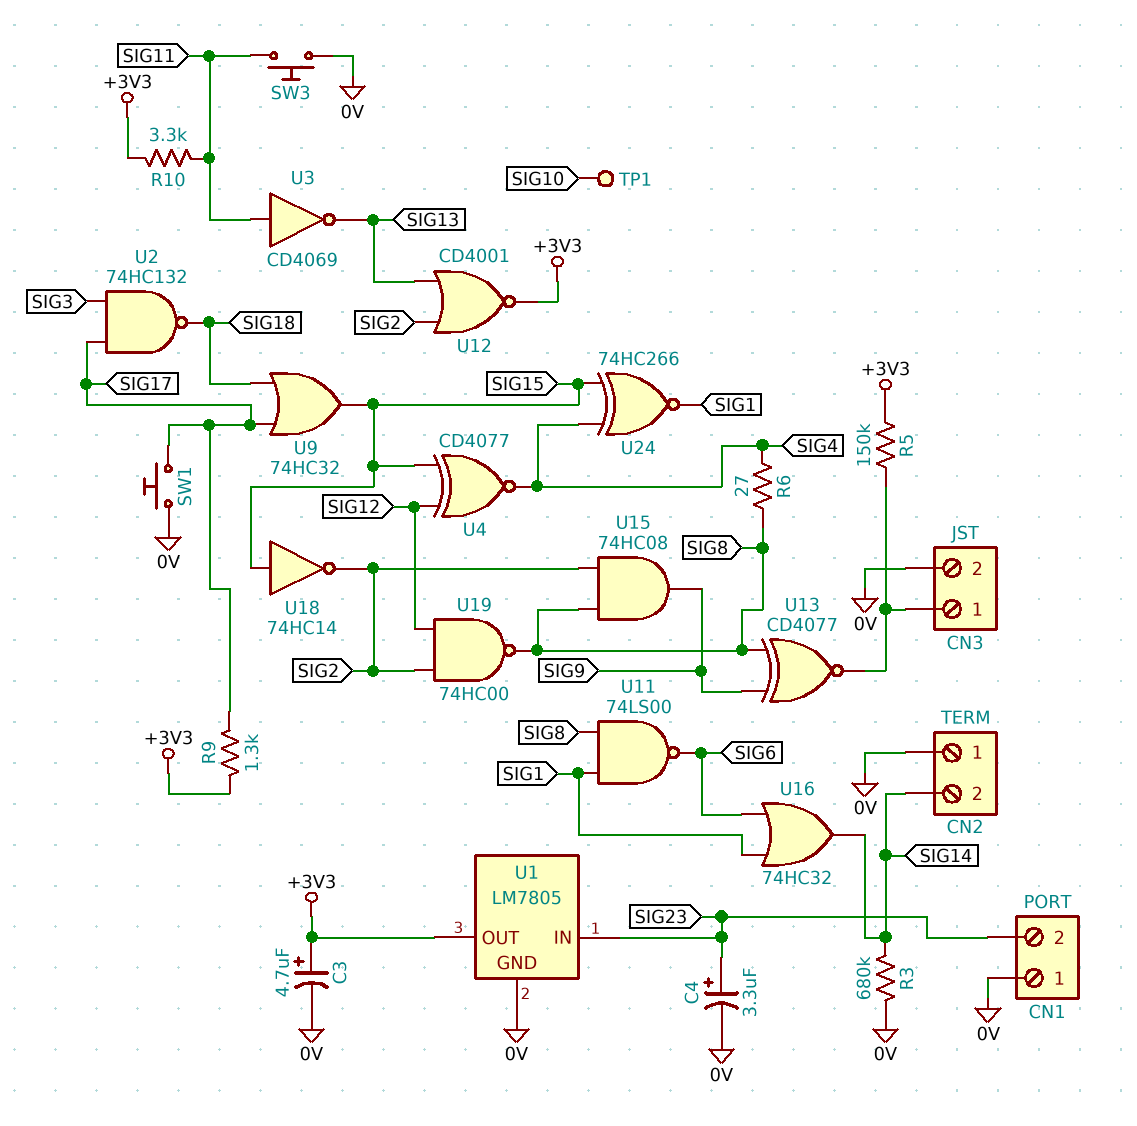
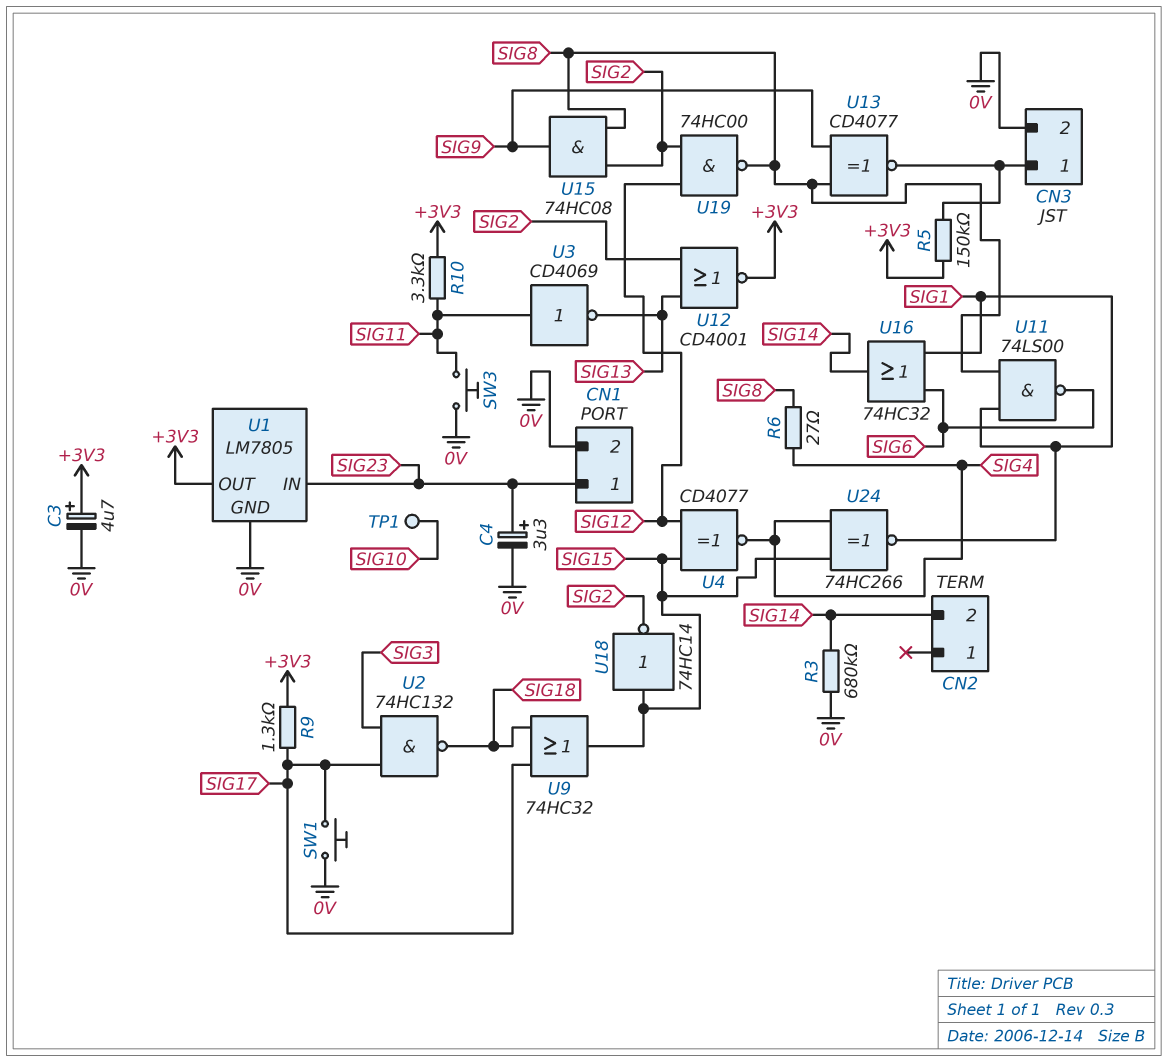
CN1 pin 1: 0V -> SIG23
CN1 pin 2: SIG23 -> 0V
CN2 pin 1: 0V -> none

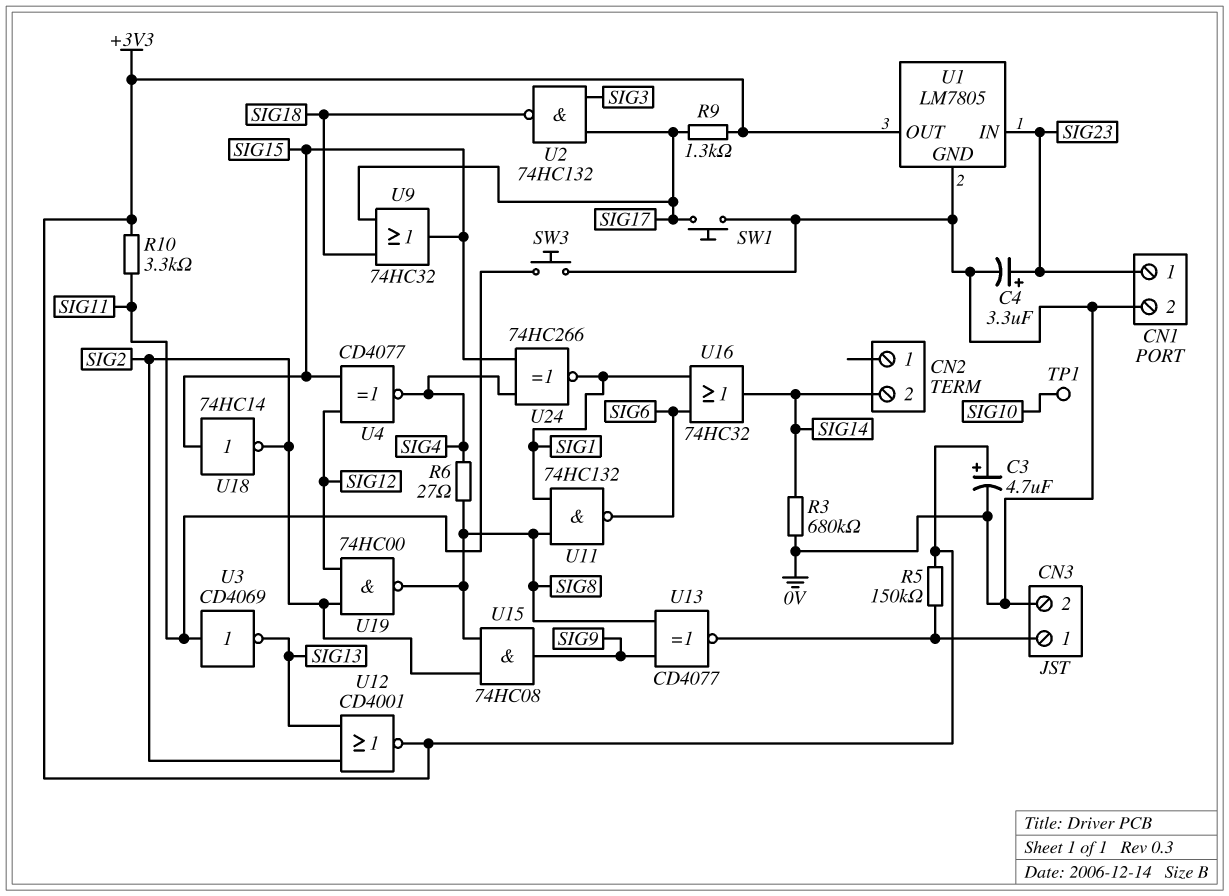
U11: NAND 74LS00 (in SIG1, in SIG8, out SIG6) -> NAND 74HC132 (in SIG1, in SIG8, out SIG6)

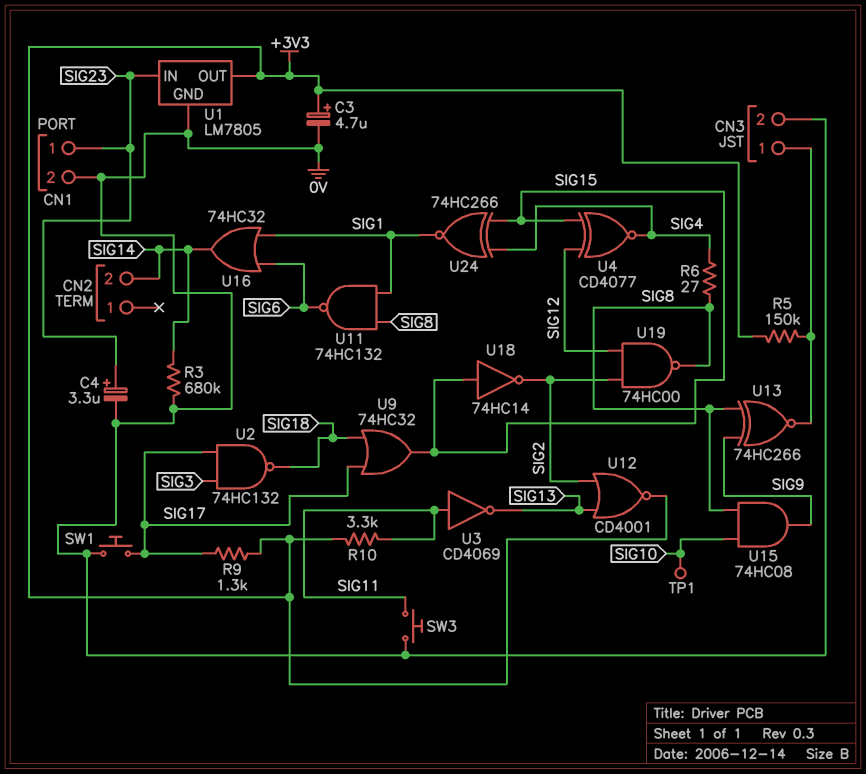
U13: XNOR CD4077 (in SIG8, in SIG9, out CN3/1) -> XNOR 74HC266 (in SIG8, in SIG9, out CN3/1)
U15: AND 74HC08 (in SIG2, in SIG8, out SIG9) -> AND 74HC08 (in SIG8, in SIG10, out SIG9)

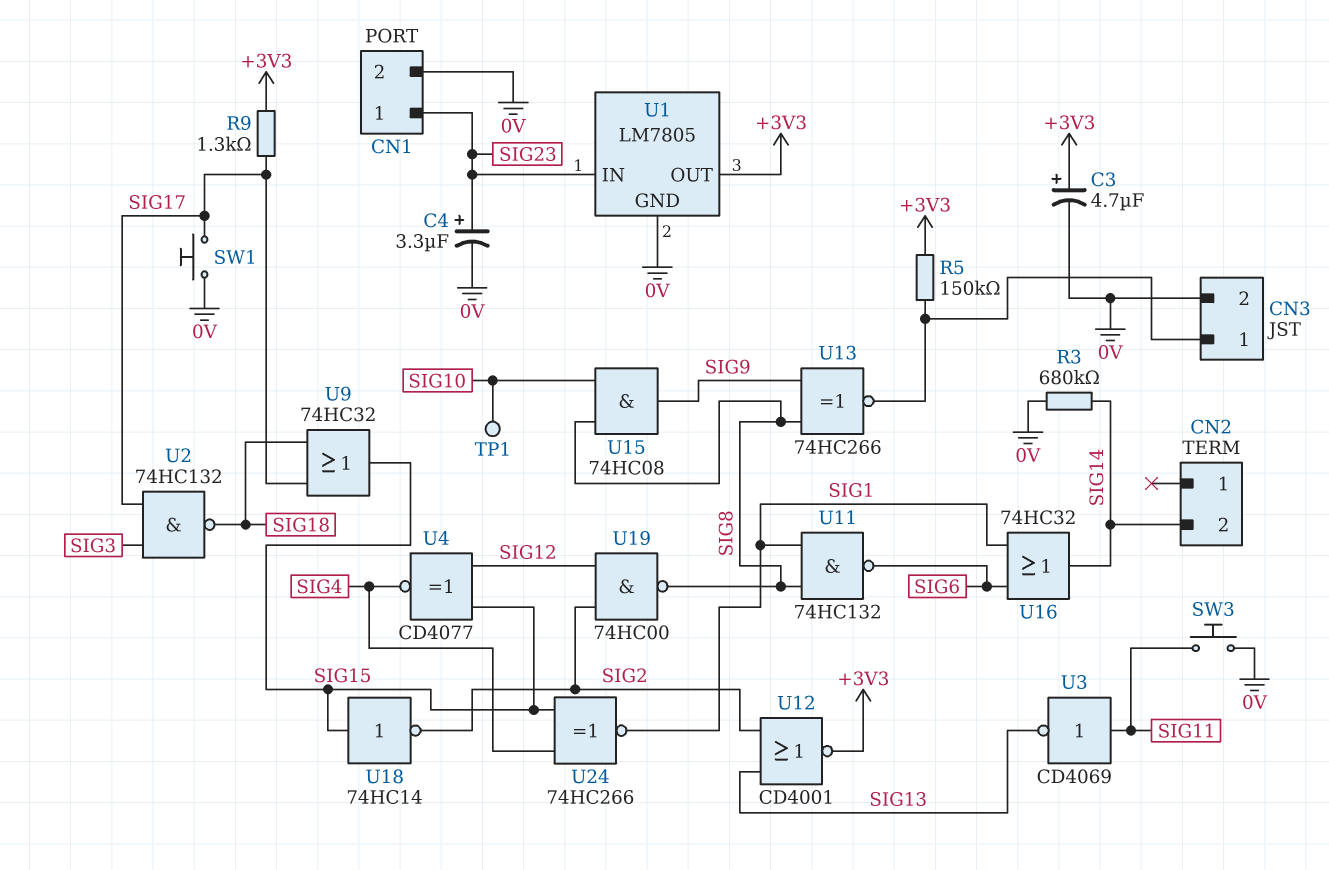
R6: 27 (SIG4, SIG8) -> none
R10: 3.3k (+3V3, SIG11) -> none

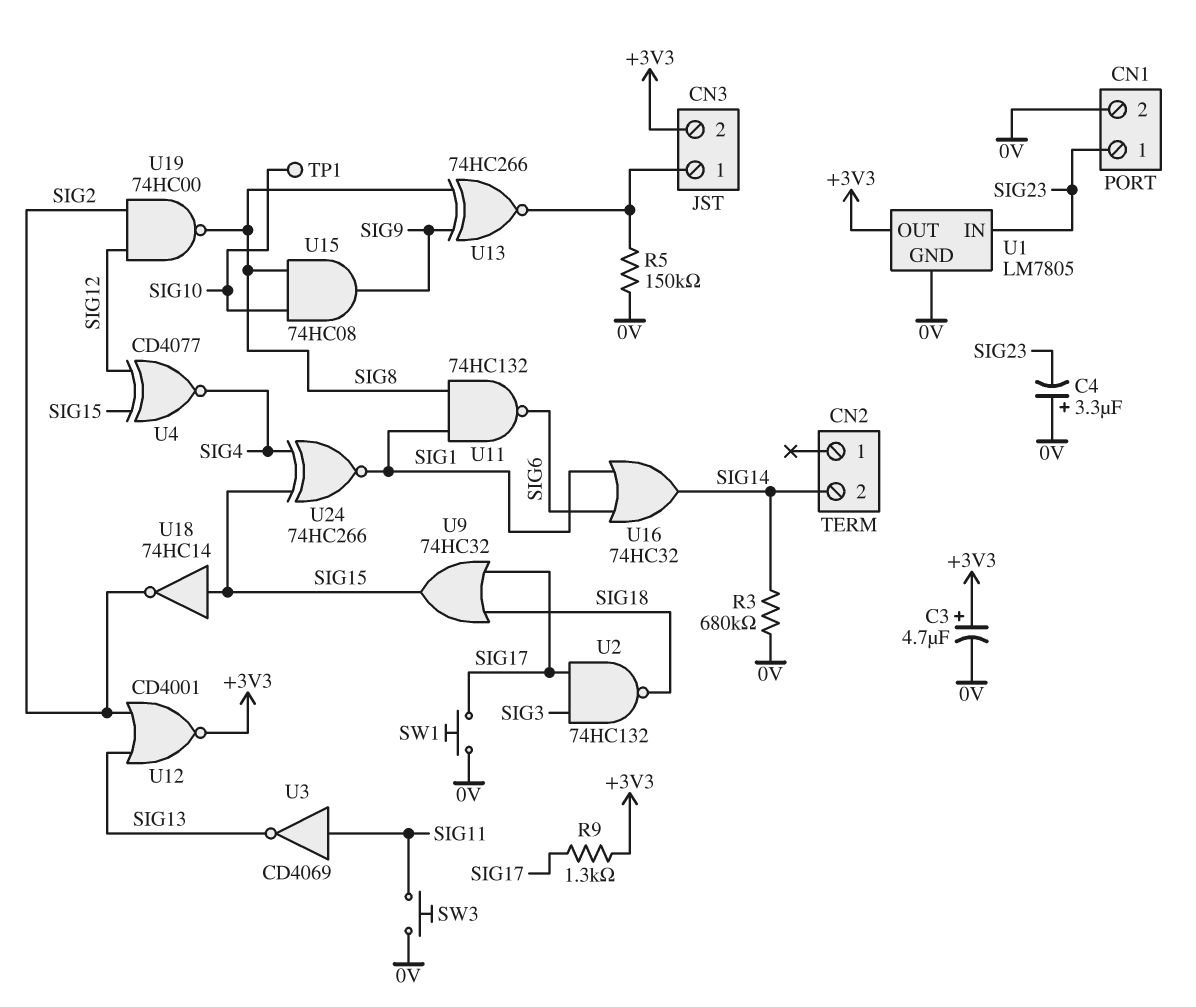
C4: 3.3uF (plus SIG23, minus 0V) -> 3.3uF (plus 0V, minus SIG23)
CN3 pin 2: 0V -> +3V3
R5: 150k (+3V3, CN3/1) -> 150k (0V, CN3/1)

